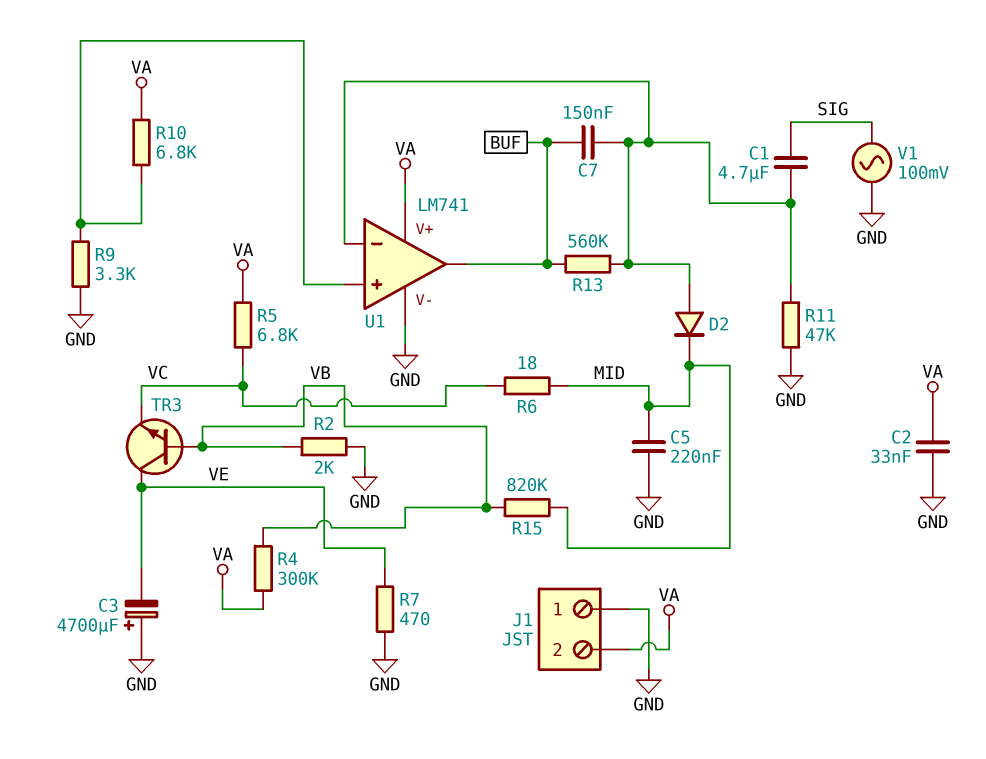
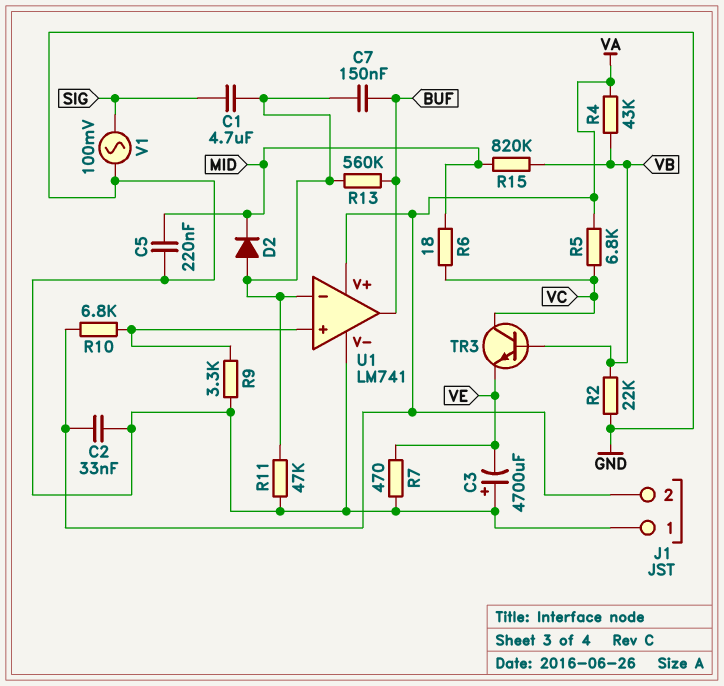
R2: 2k (GND, VB) -> 22k (GND, VB)
R4: 300k (VA, VB) -> 43k (VA, VB)
TR3: NPN (B VB, C VE, E VC) -> NPN (B VB, C VC, E VE)

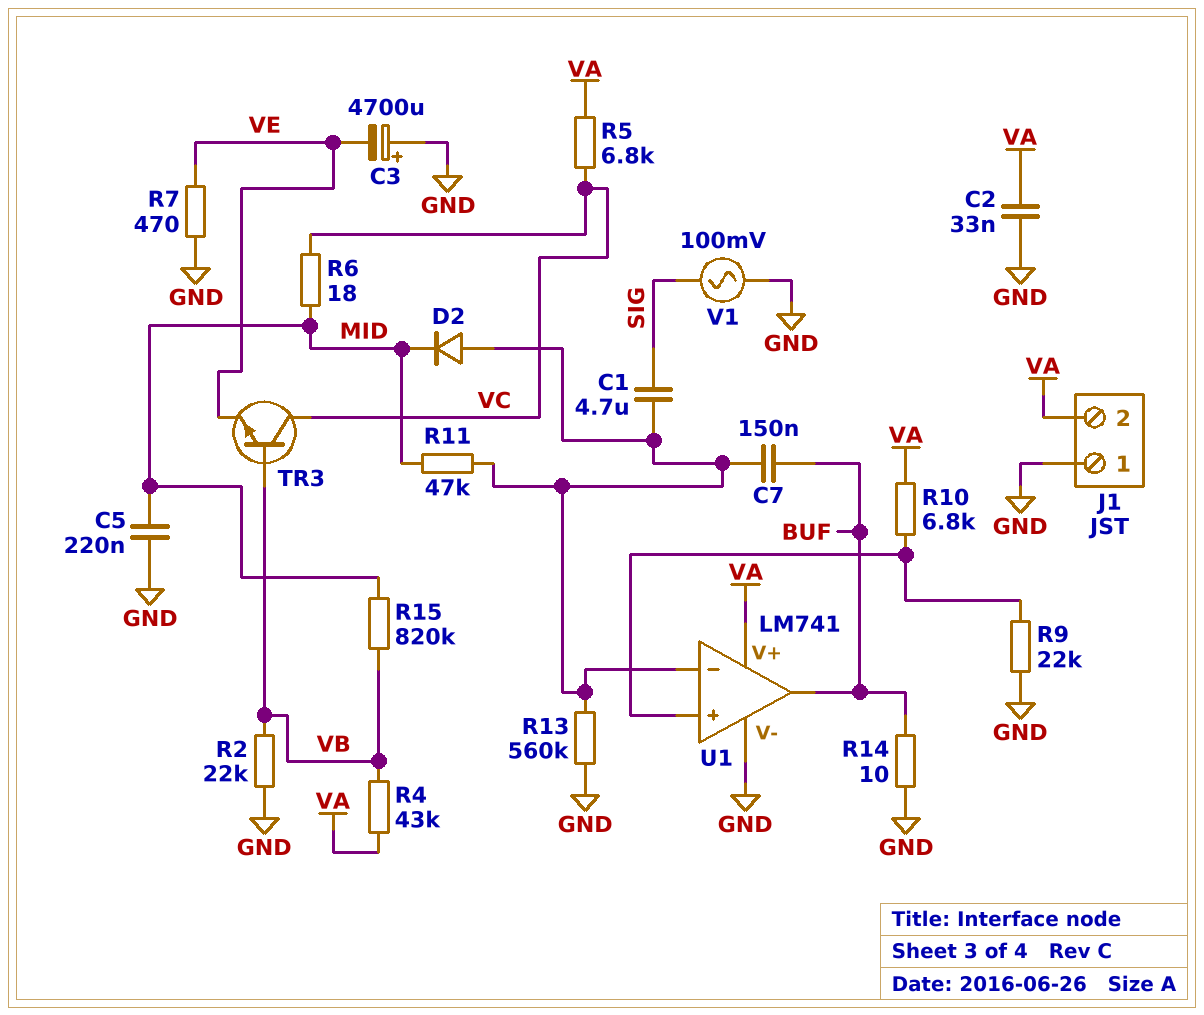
R9: 3.3k (GND, U1/in+) -> 22k (GND, U1/in+)
R11: 47k (GND, U1/in-) -> 47k (MID, U1/in-)
R13: 560k (BUF, U1/in-) -> 560k (GND, U1/in-)
R14: none -> 10 (BUF, GND)

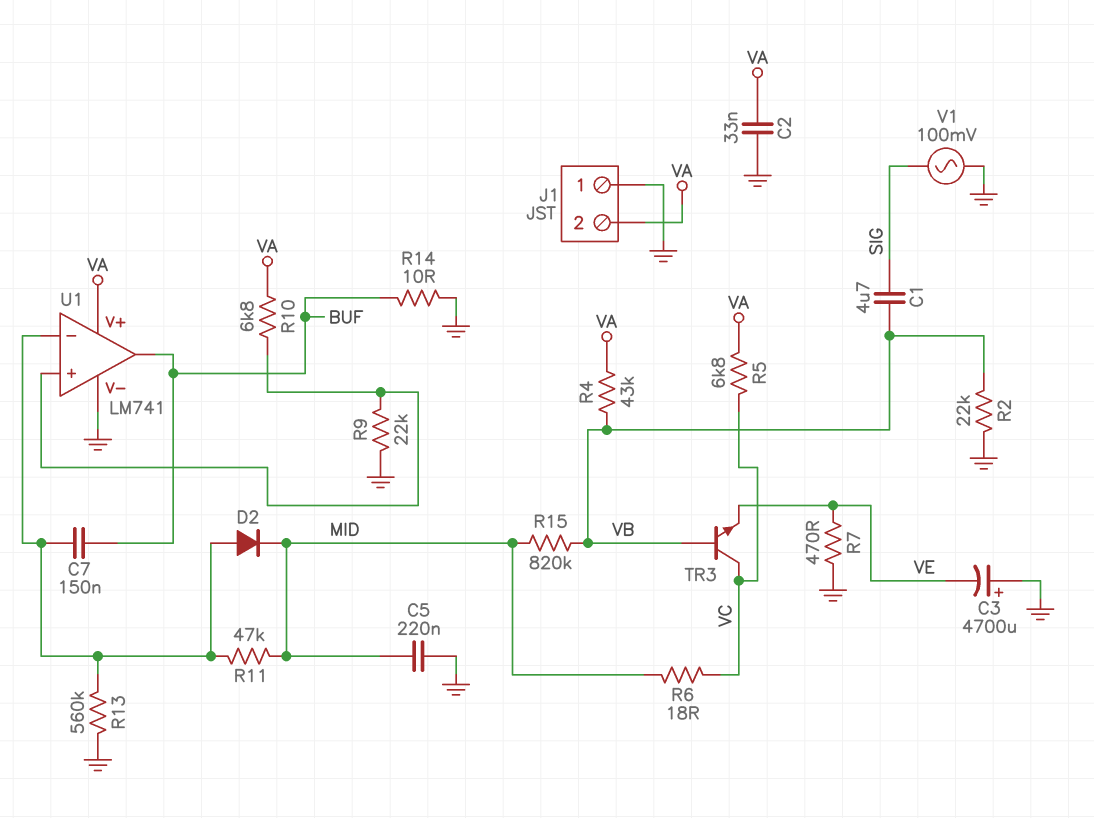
C1: 4.7uF (SIG, U1/in-) -> 4.7uF (SIG, VB)

